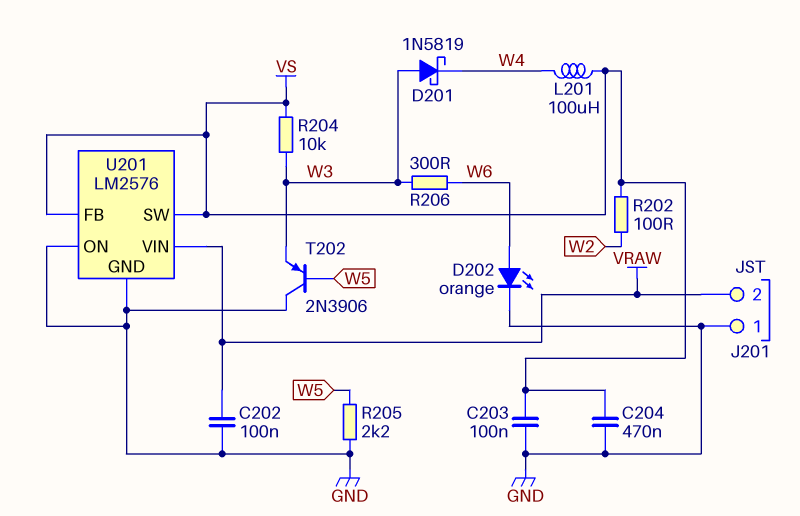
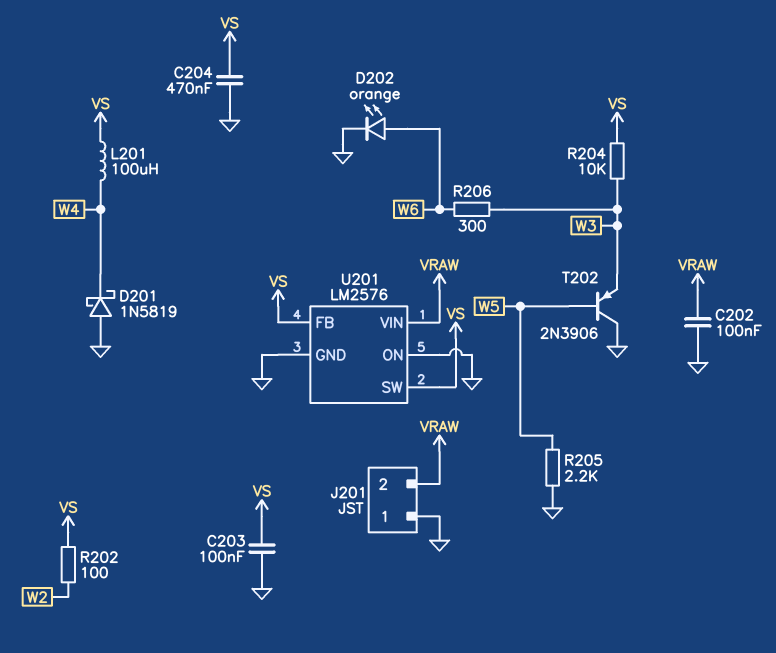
D201: schottky 1N5819 (A W3, K W4) -> schottky 1N5819 (A GND, K W4)

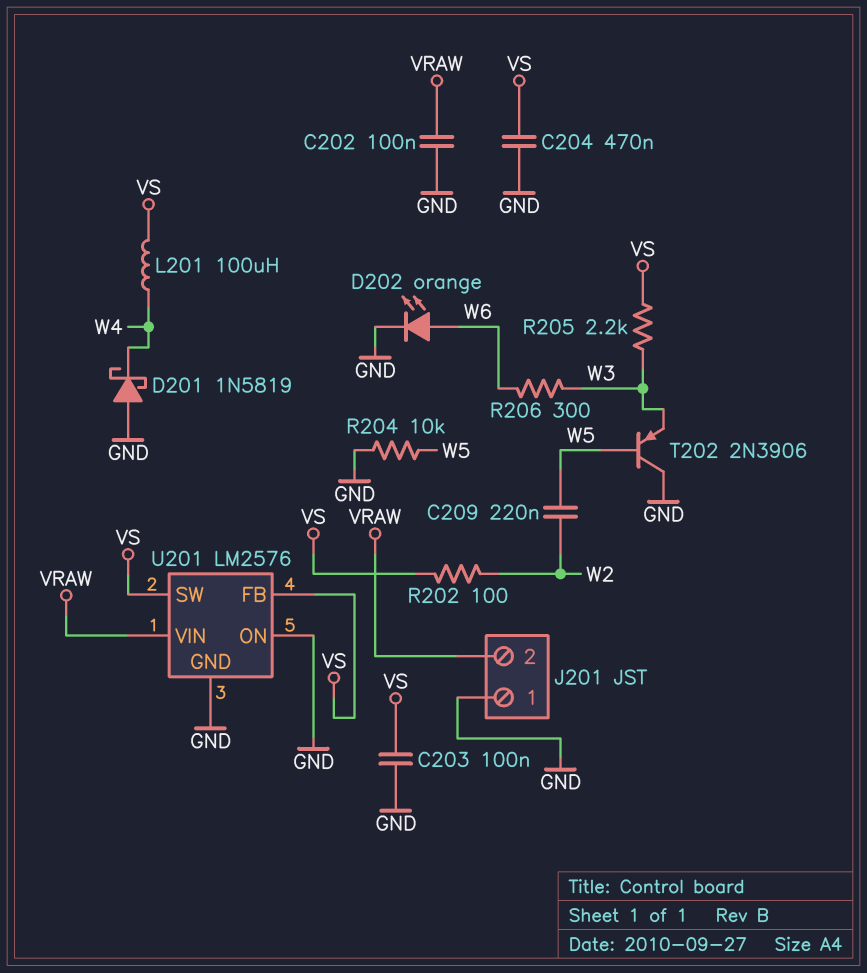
C209: none -> 220nF (W2, W5)
R204: 10k (VS, W3) -> 10k (GND, W5)
R205: 2.2k (GND, W5) -> 2.2k (VS, W3)

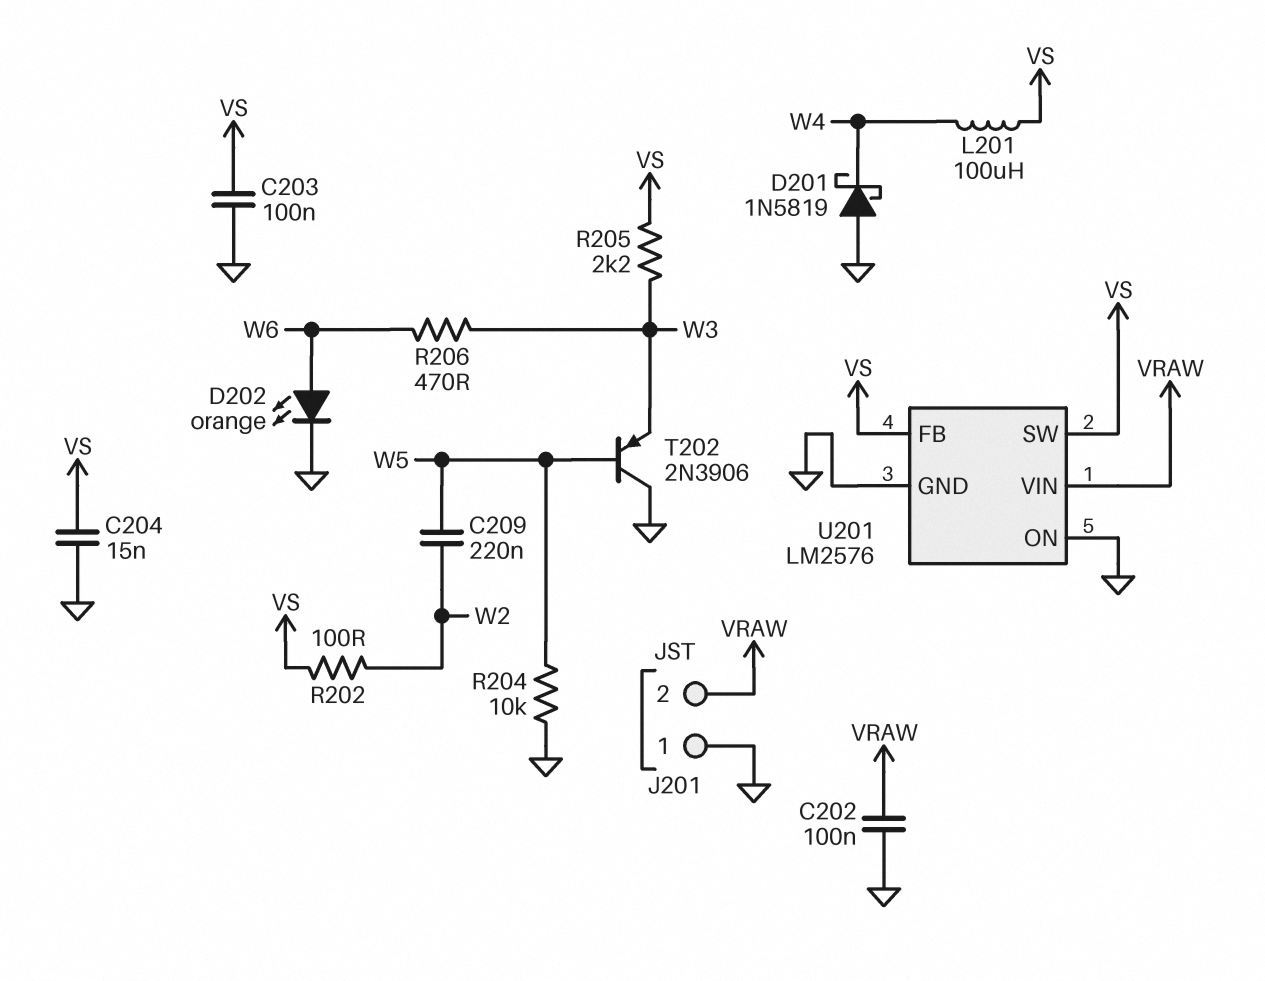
C204: 470nF (GND, VS) -> 15nF (GND, VS)
R206: 300 (W3, W6) -> 470 (W3, W6)

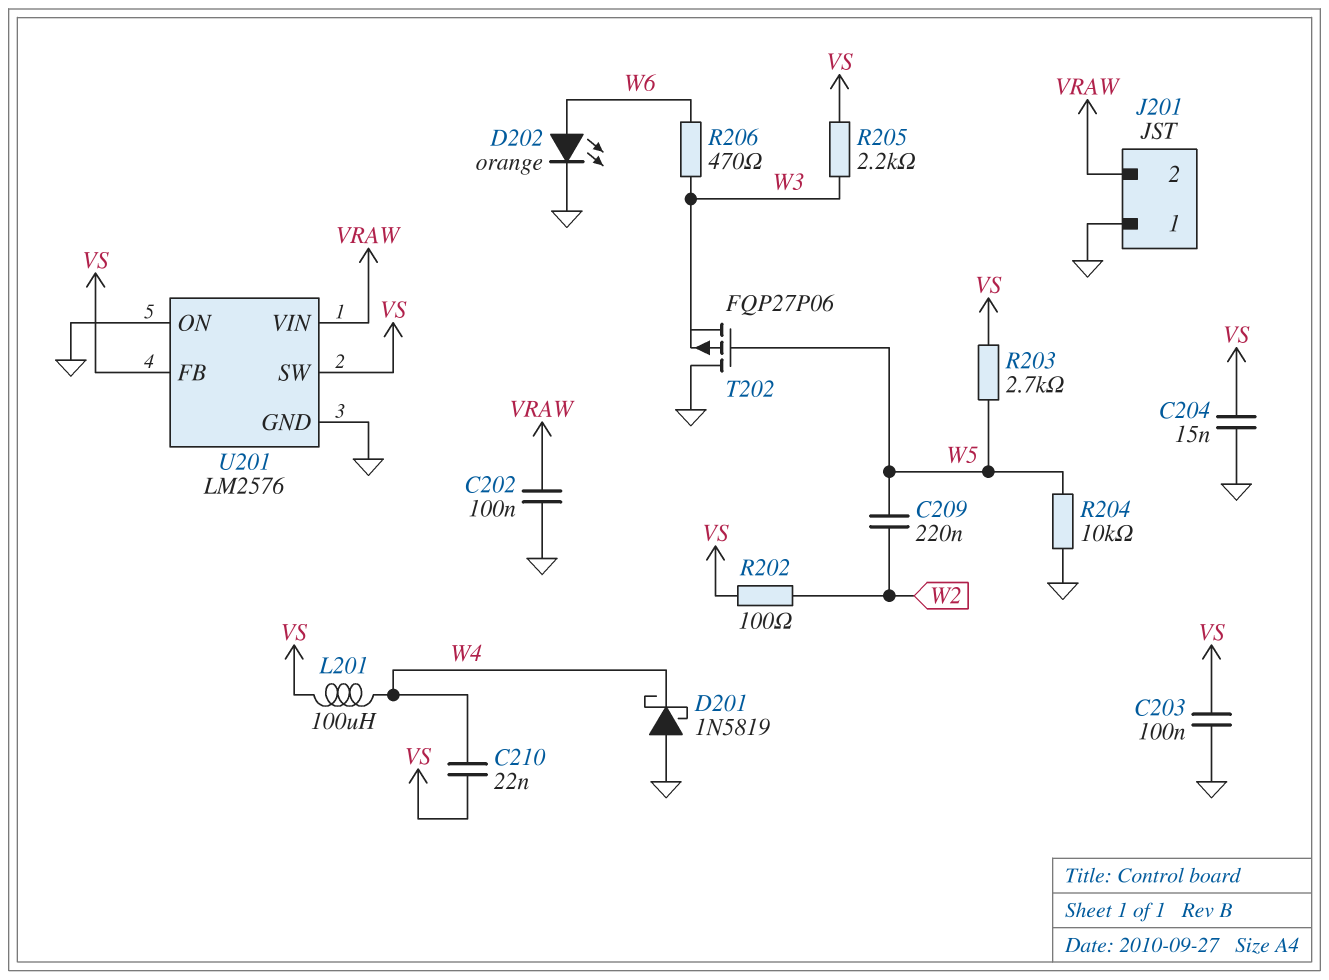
C210: none -> 22nF (VS, W4)
R203: none -> 2.7k (VS, W5)
T202: PNP 2N3906 (B W5, C GND, E W3) -> PMOS FQP27P06 (G W5, D GND, S W3)

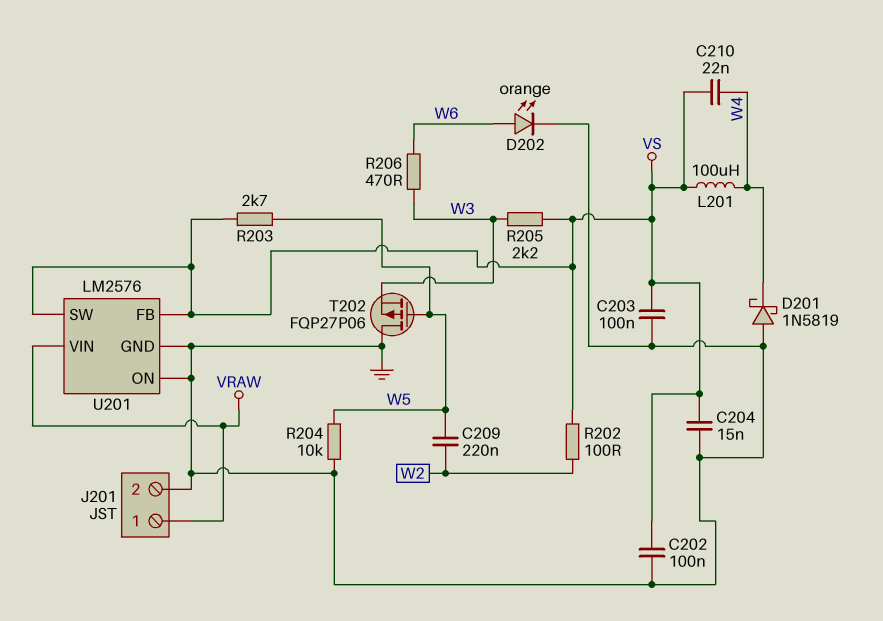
C202: 100nF (GND, VRAW) -> 100nF (GND, VS)
J201 pin 1: GND -> VRAW
J201 pin 2: VRAW -> GND

